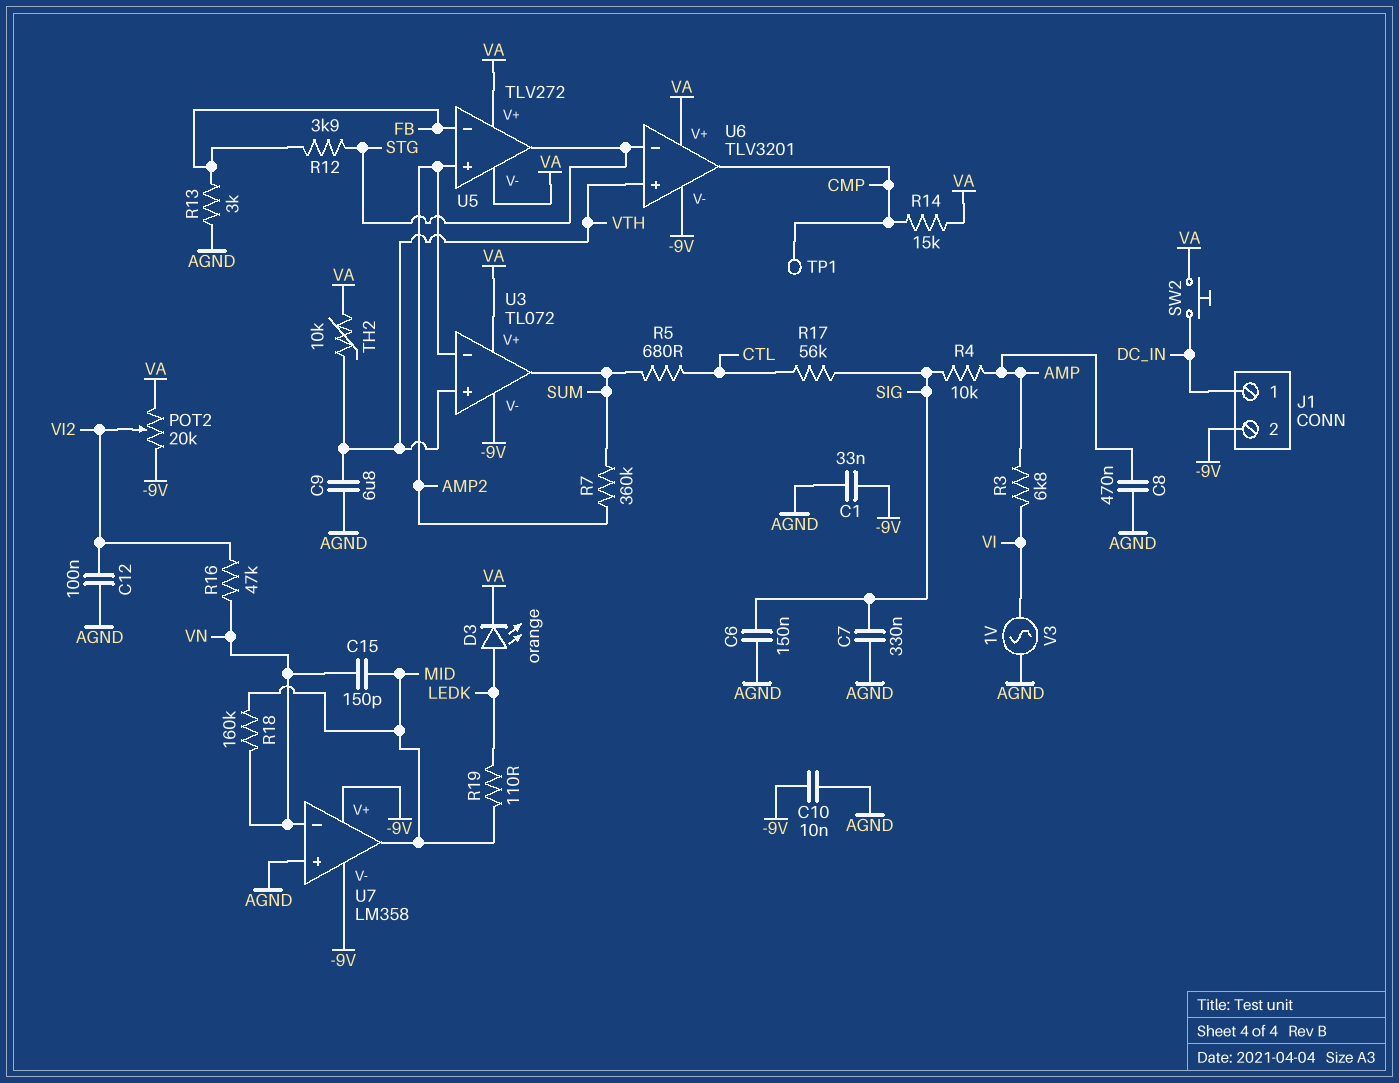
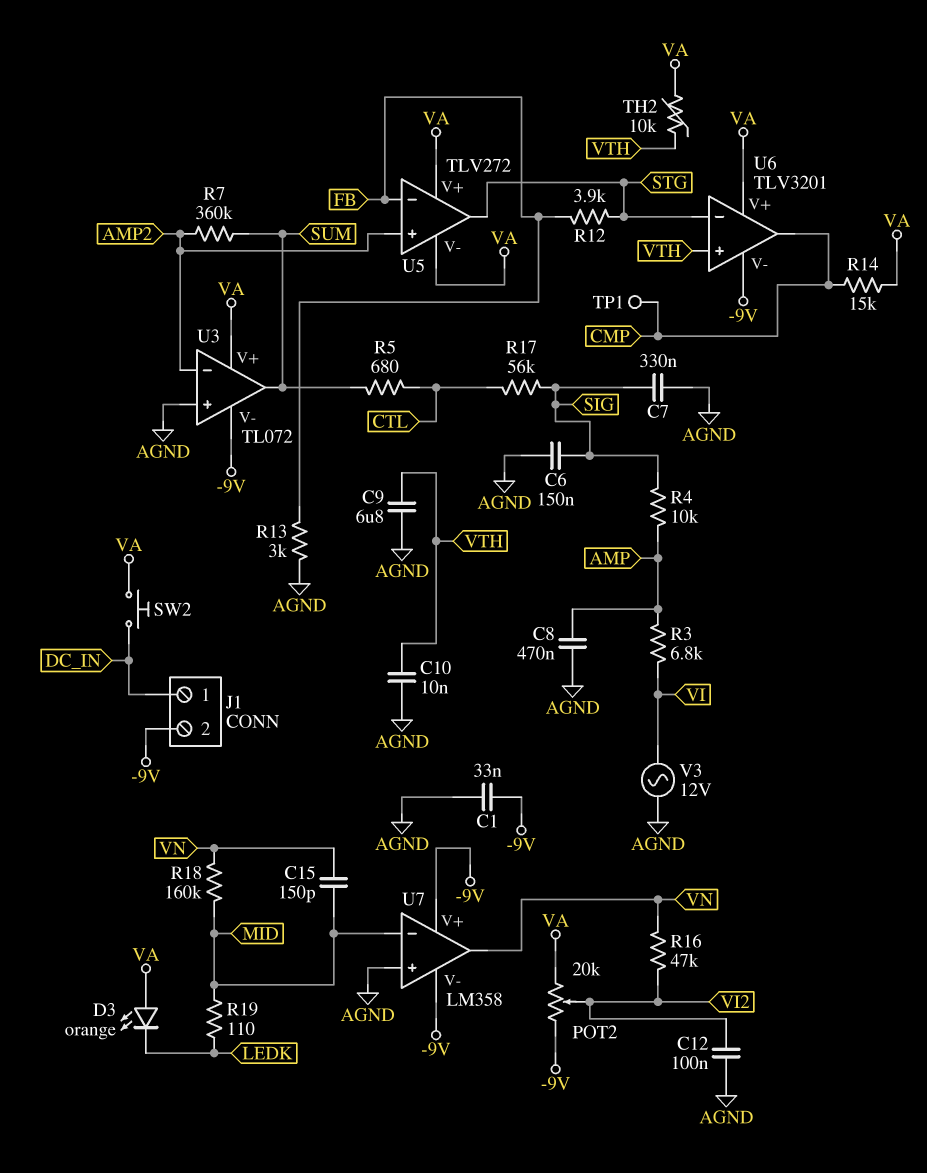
C10: 10nF (-9V, AGND) -> 10nF (AGND, VTH)
D3: LED orange (A LEDK, K VA) -> LED orange (A VA, K LEDK)
U3 pin in+: VTH -> AGND
U7 pin in-: VN -> MID
U7 pin out: MID -> VN
V3: AC 1V (AGND, VI) -> AC 12V (AGND, VI)

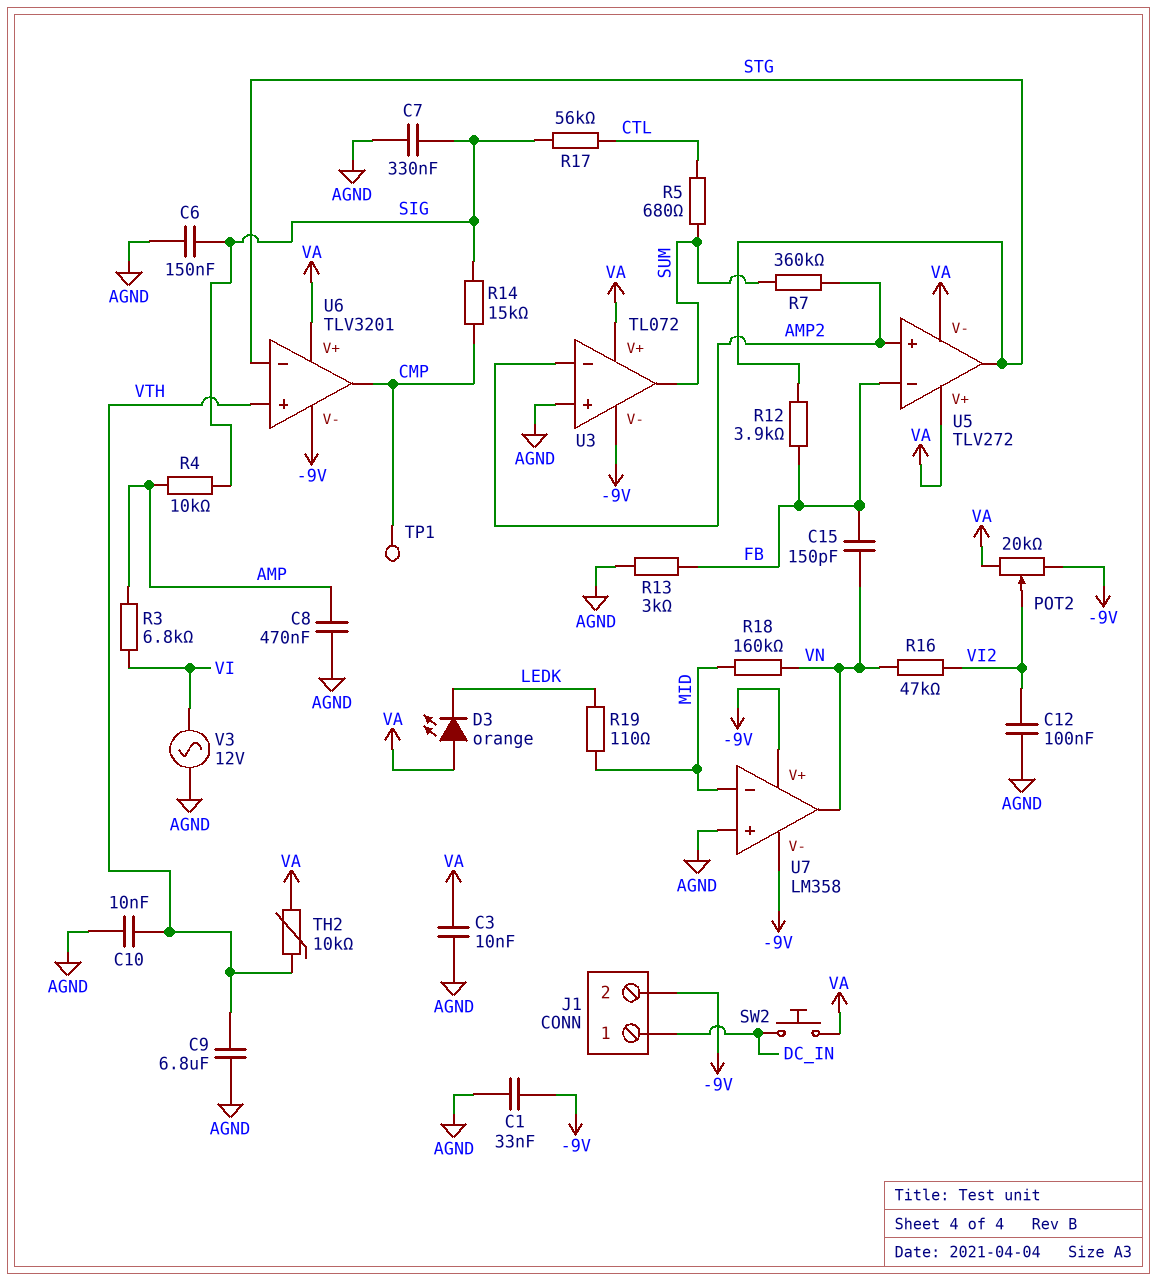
C3: none -> 10nF (AGND, VA)
C15: 150pF (MID, VN) -> 150pF (FB, VN)
R14: 15k (CMP, VA) -> 15k (CMP, SIG)

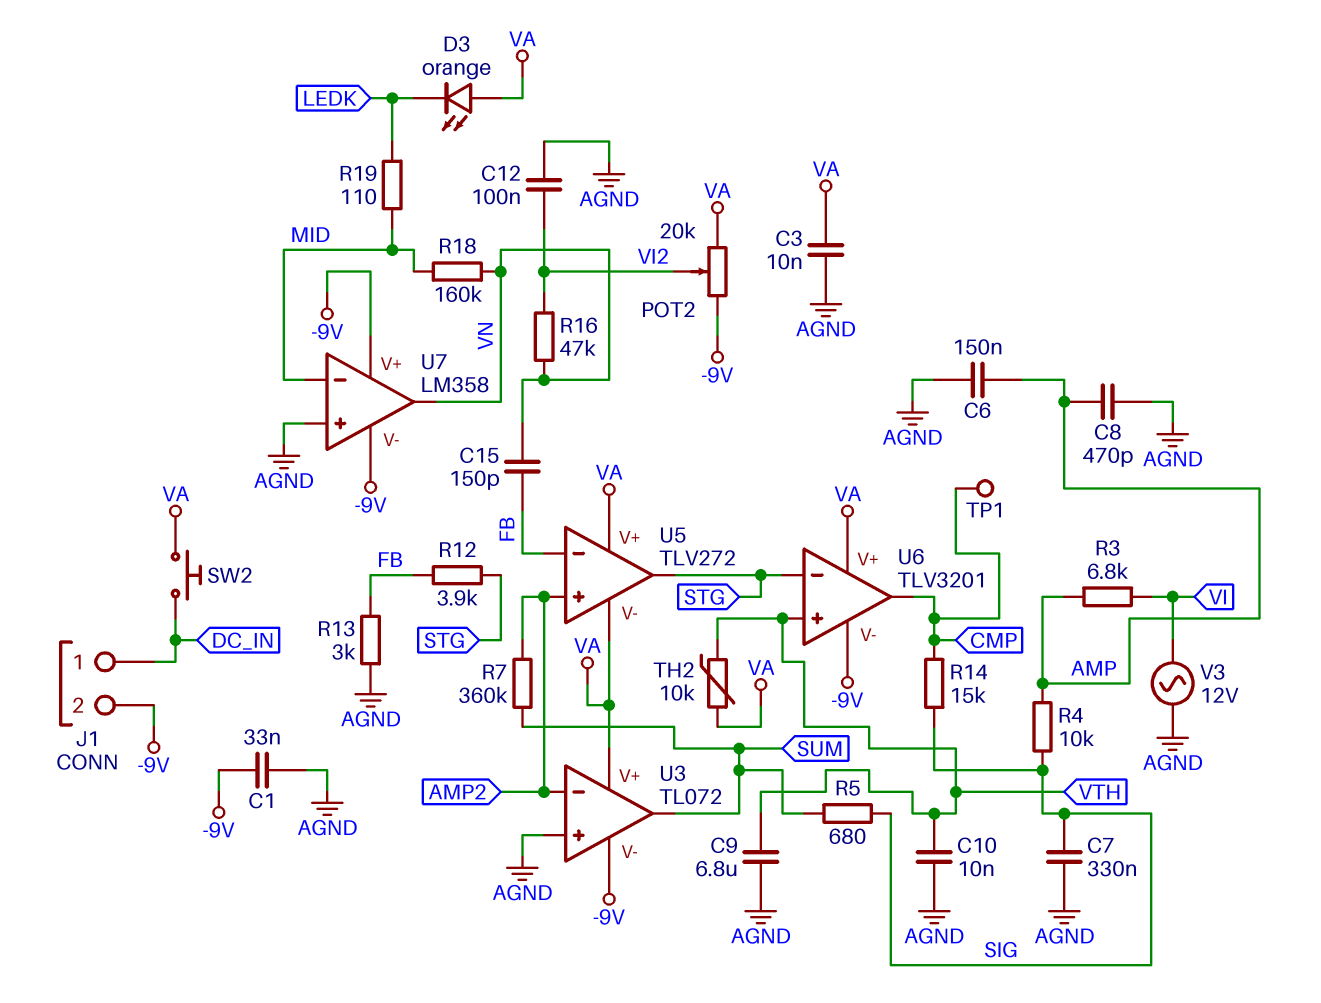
C6: 150nF (AGND, SIG) -> 150nF (AGND, AMP)
C8: 470nF (AGND, AMP) -> 470pF (AGND, AMP)
R5: 680 (CTL, SUM) -> 680 (SIG, SUM)
R17: 56k (CTL, SIG) -> none

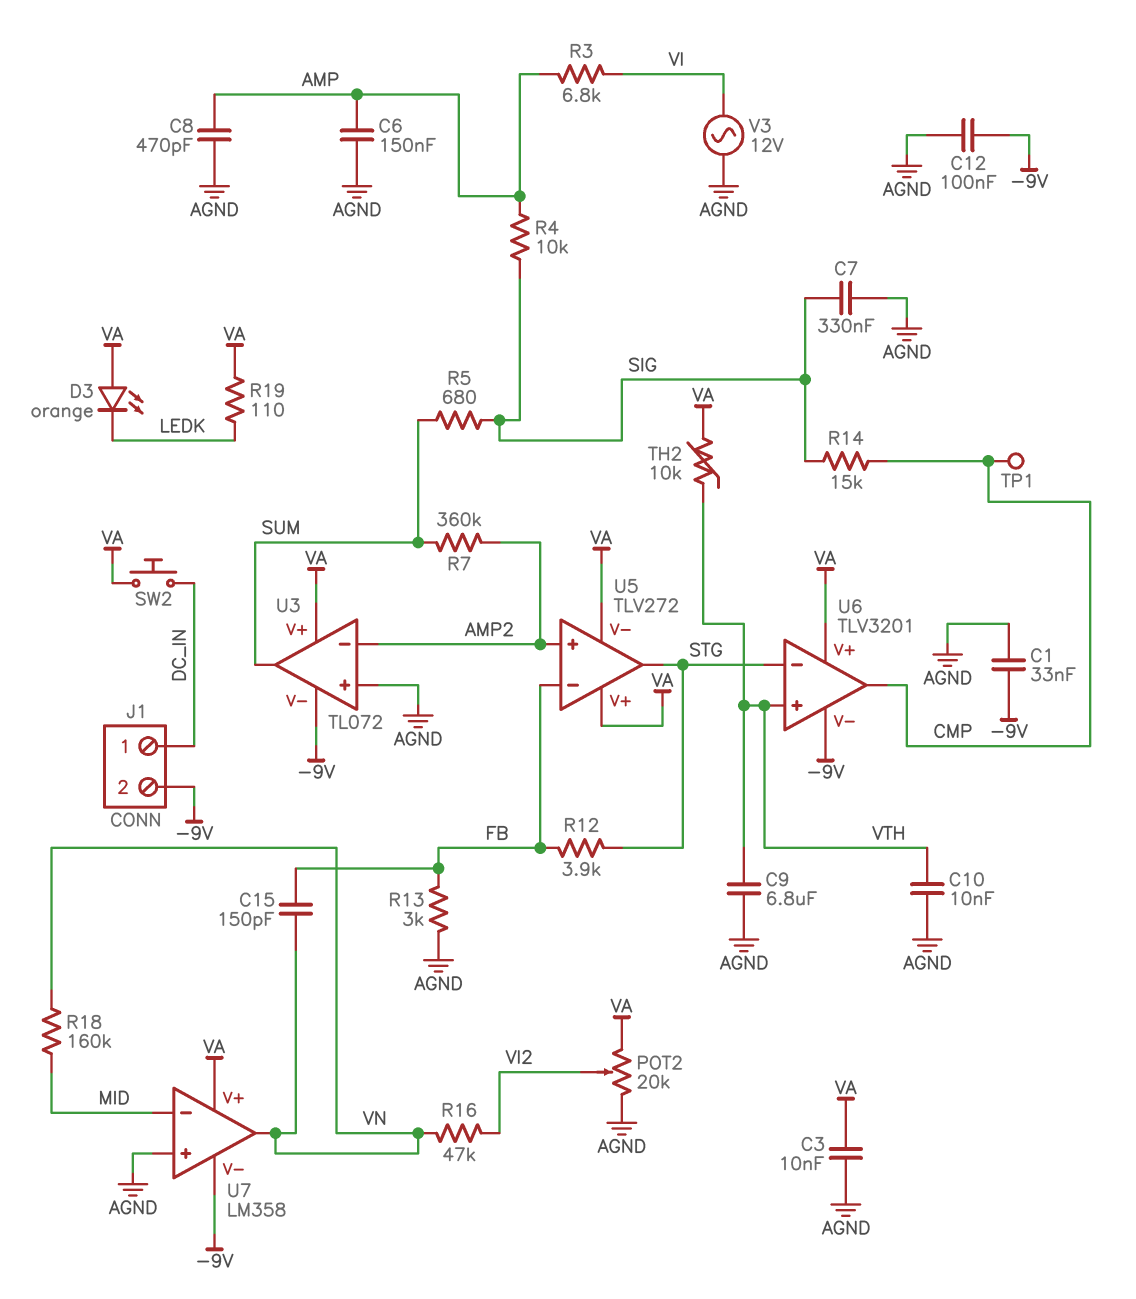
C12: 100nF (AGND, VI2) -> 100nF (-9V, AGND)
POT2: 20k (-9V, VA, wiper VI2) -> 20k (AGND, VA, wiper VI2)
R19: 110 (LEDK, MID) -> 110 (LEDK, VA)
U7 pin V+: -9V -> VA

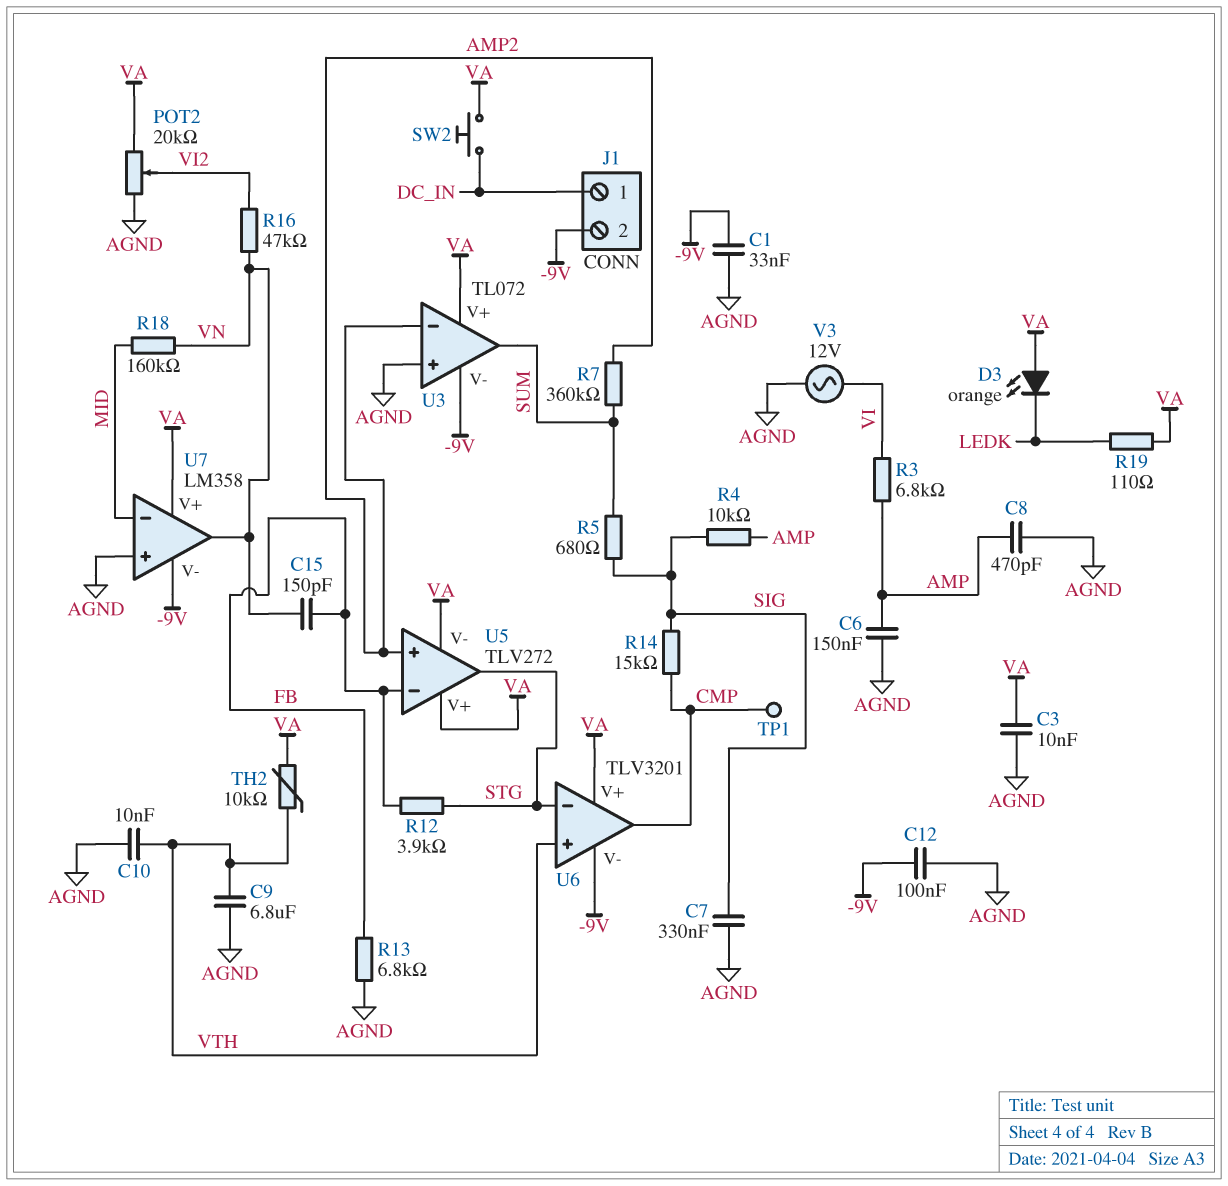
R13: 3k (AGND, FB) -> 6.8k (AGND, FB)

